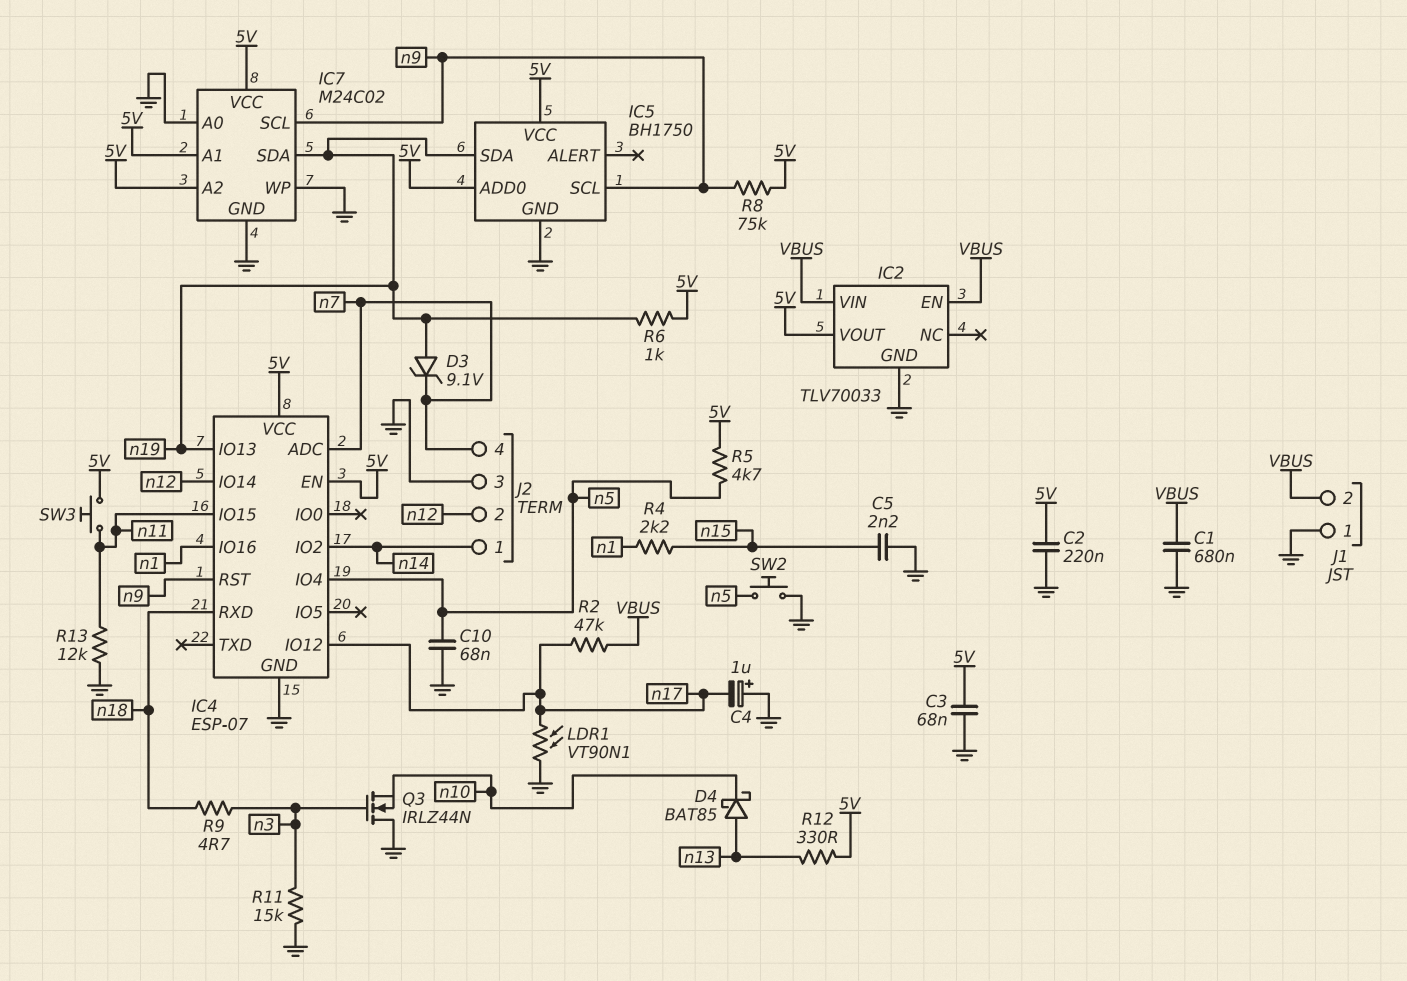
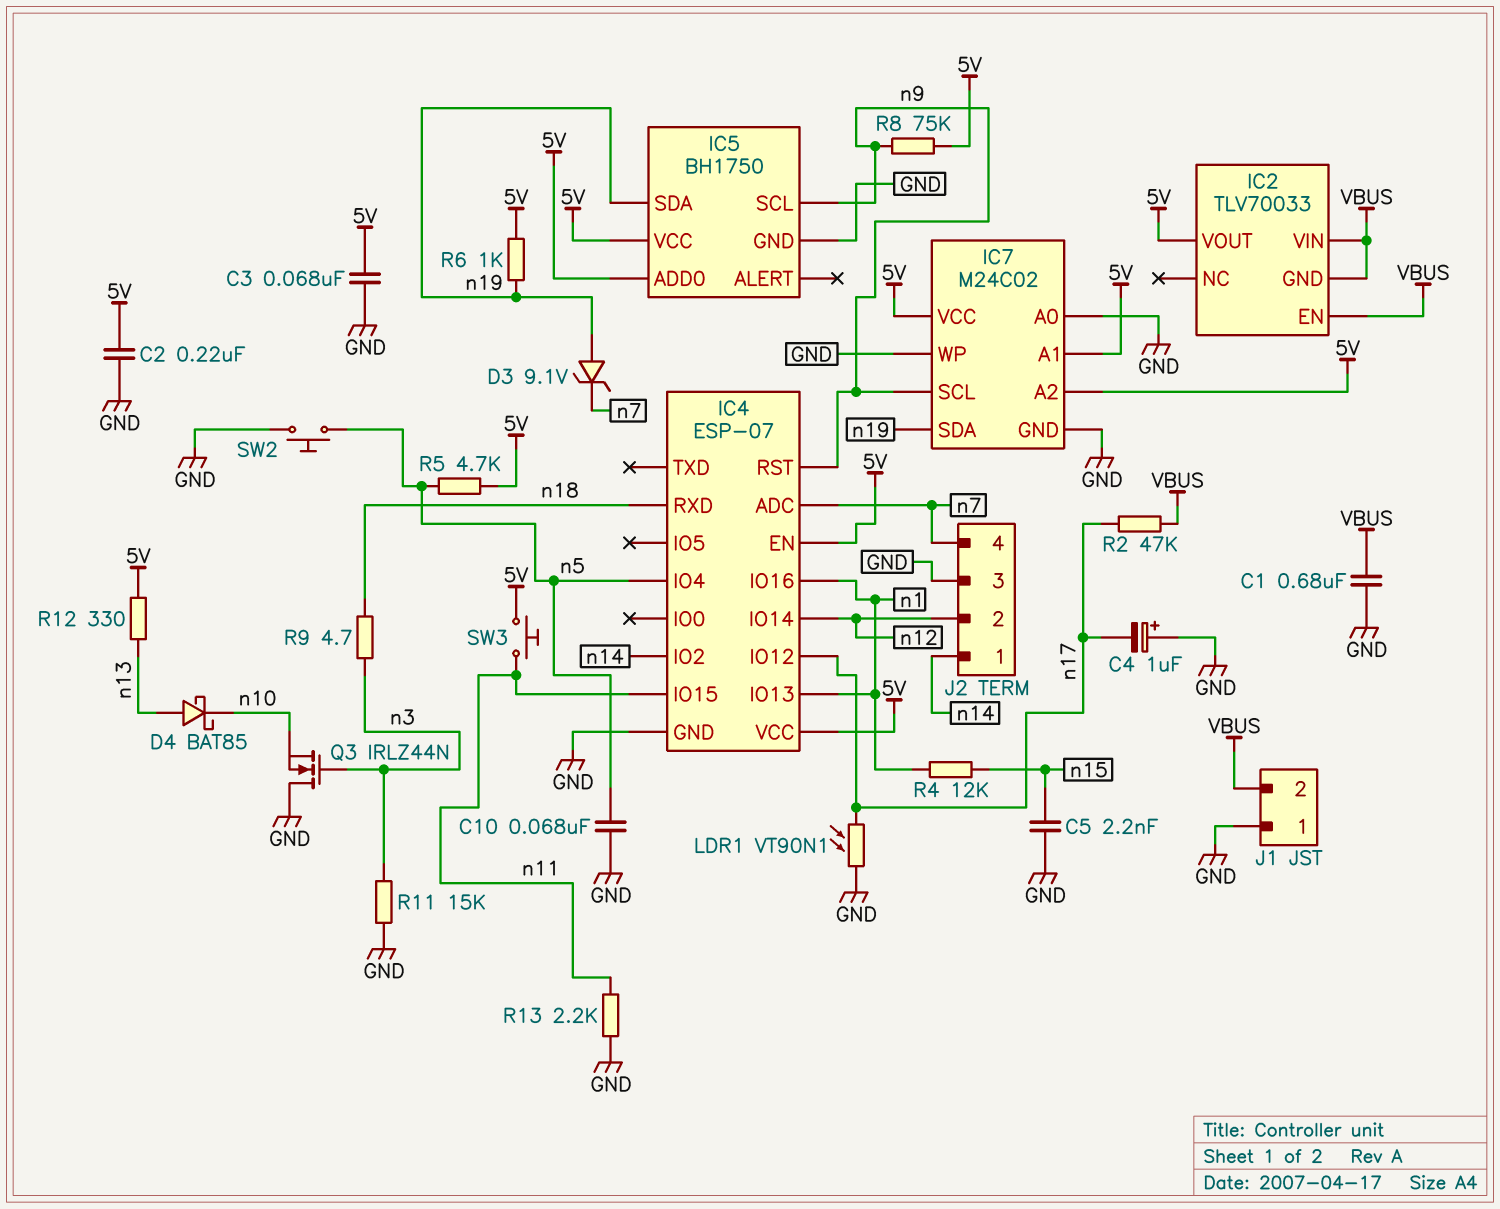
IC2 pin GND: GND -> VBUS
IC4 pin IO13: n19 -> n1
R4: 2.2k (n1, n15) -> 12k (n1, n15)
R13: 12k (GND, n11) -> 2.2k (GND, n11)

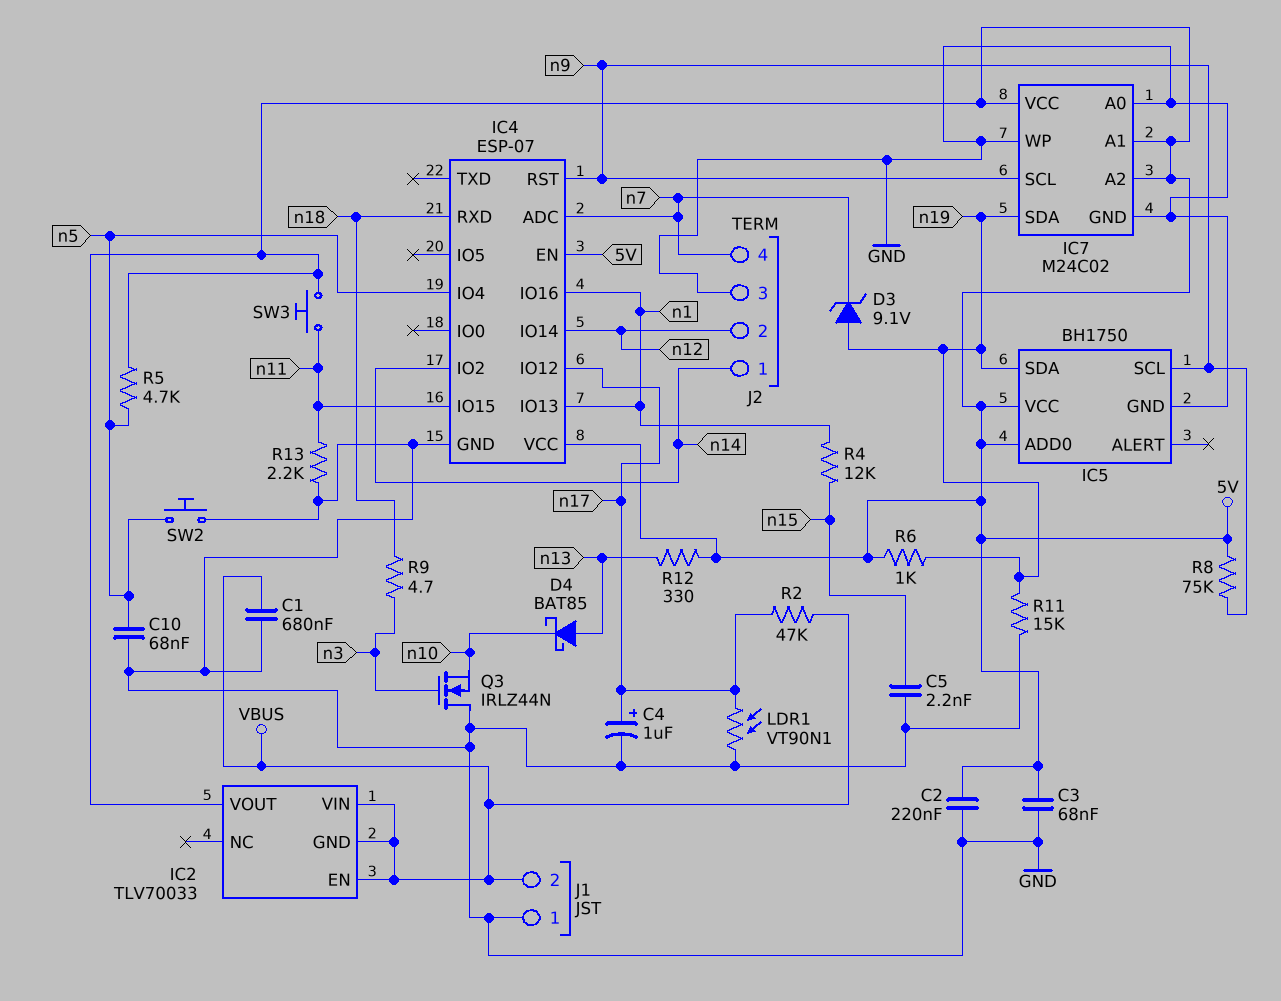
C4: 1uF (plus GND, minus n17) -> 1uF (plus n17, minus GND)
R11: 15k (GND, n3) -> 15k (GND, n19)

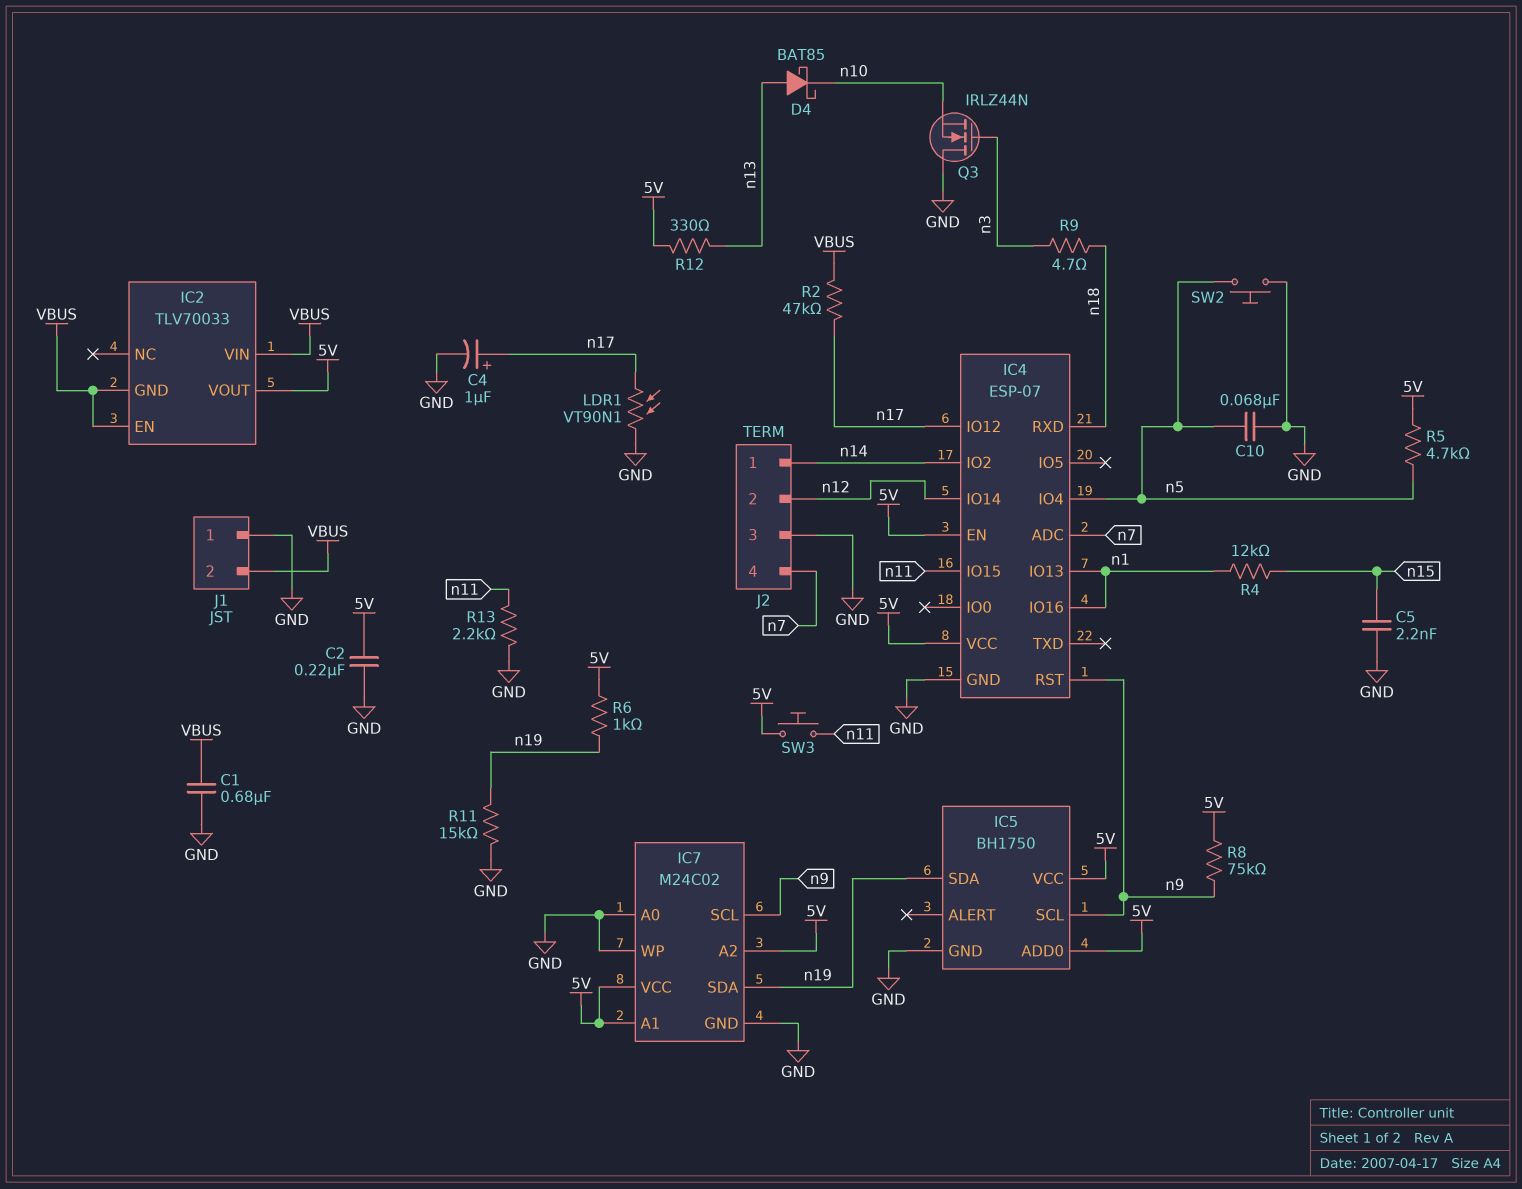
C3: 68nF (5V, GND) -> none
D3: zener 9.1V (A n19, K n7) -> none

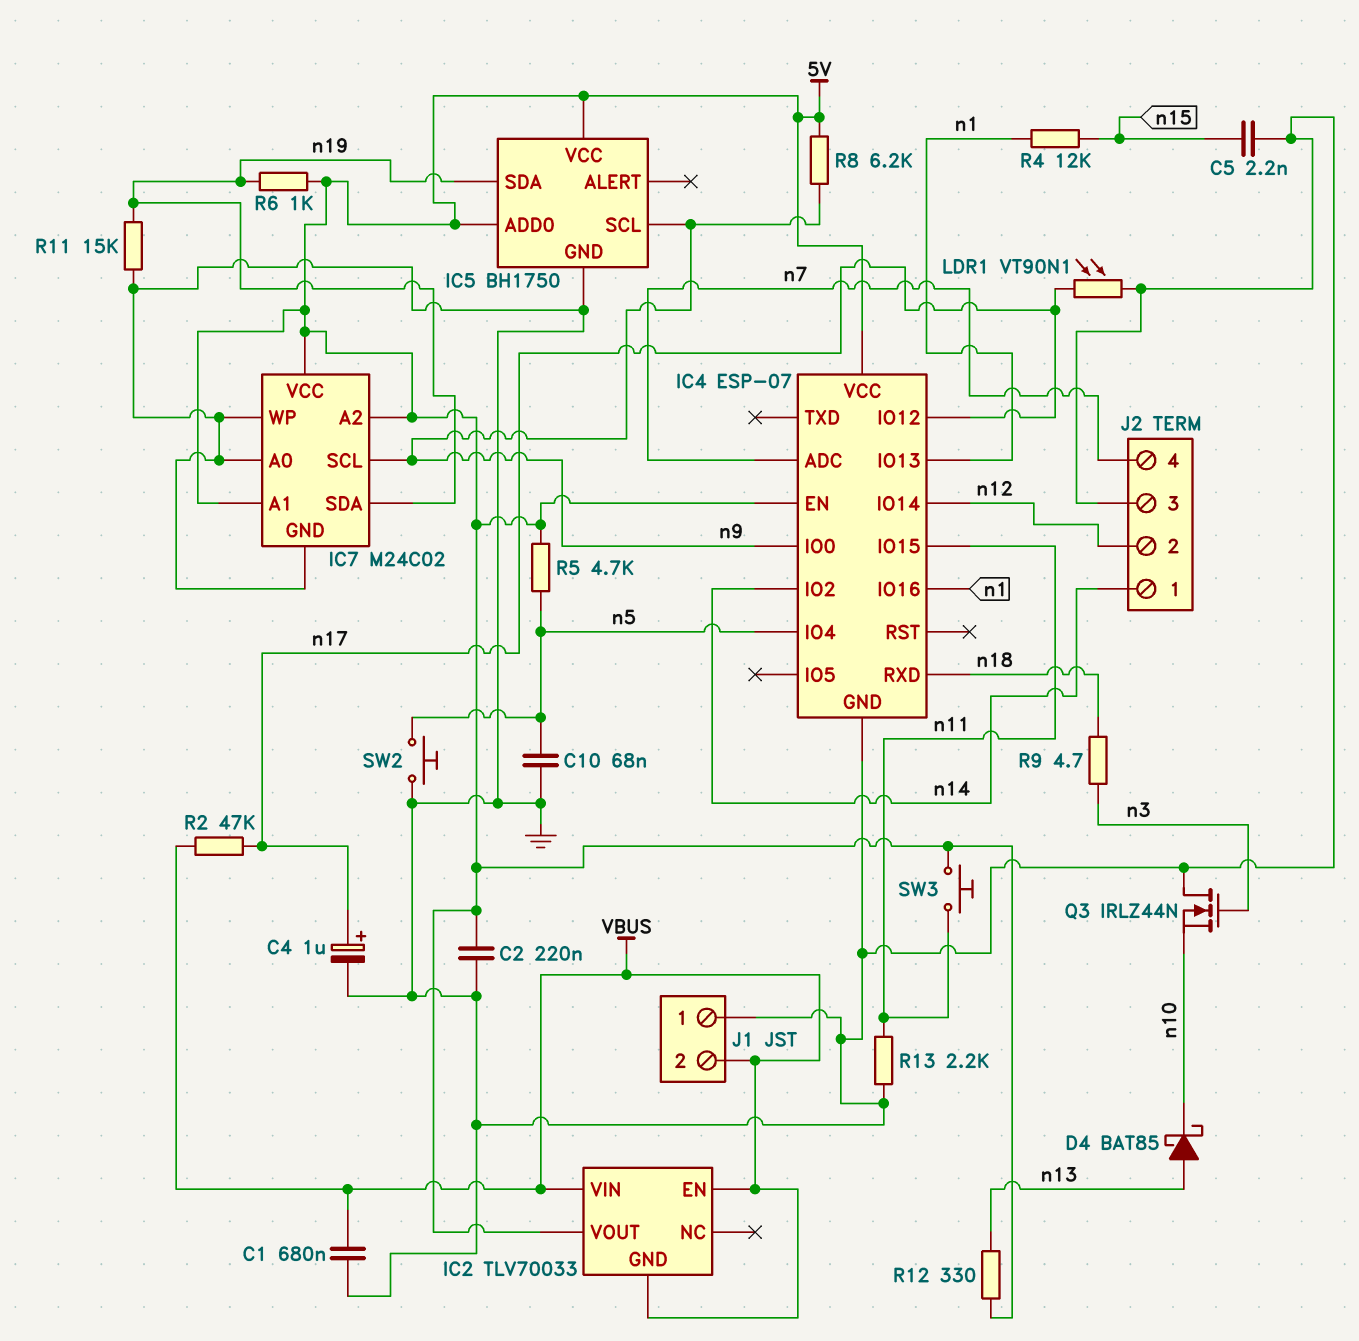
IC4 pin IO0: none -> n9
IC4 pin RST: n9 -> none
R8: 75k (5V, n9) -> 6.2k (5V, n9)

